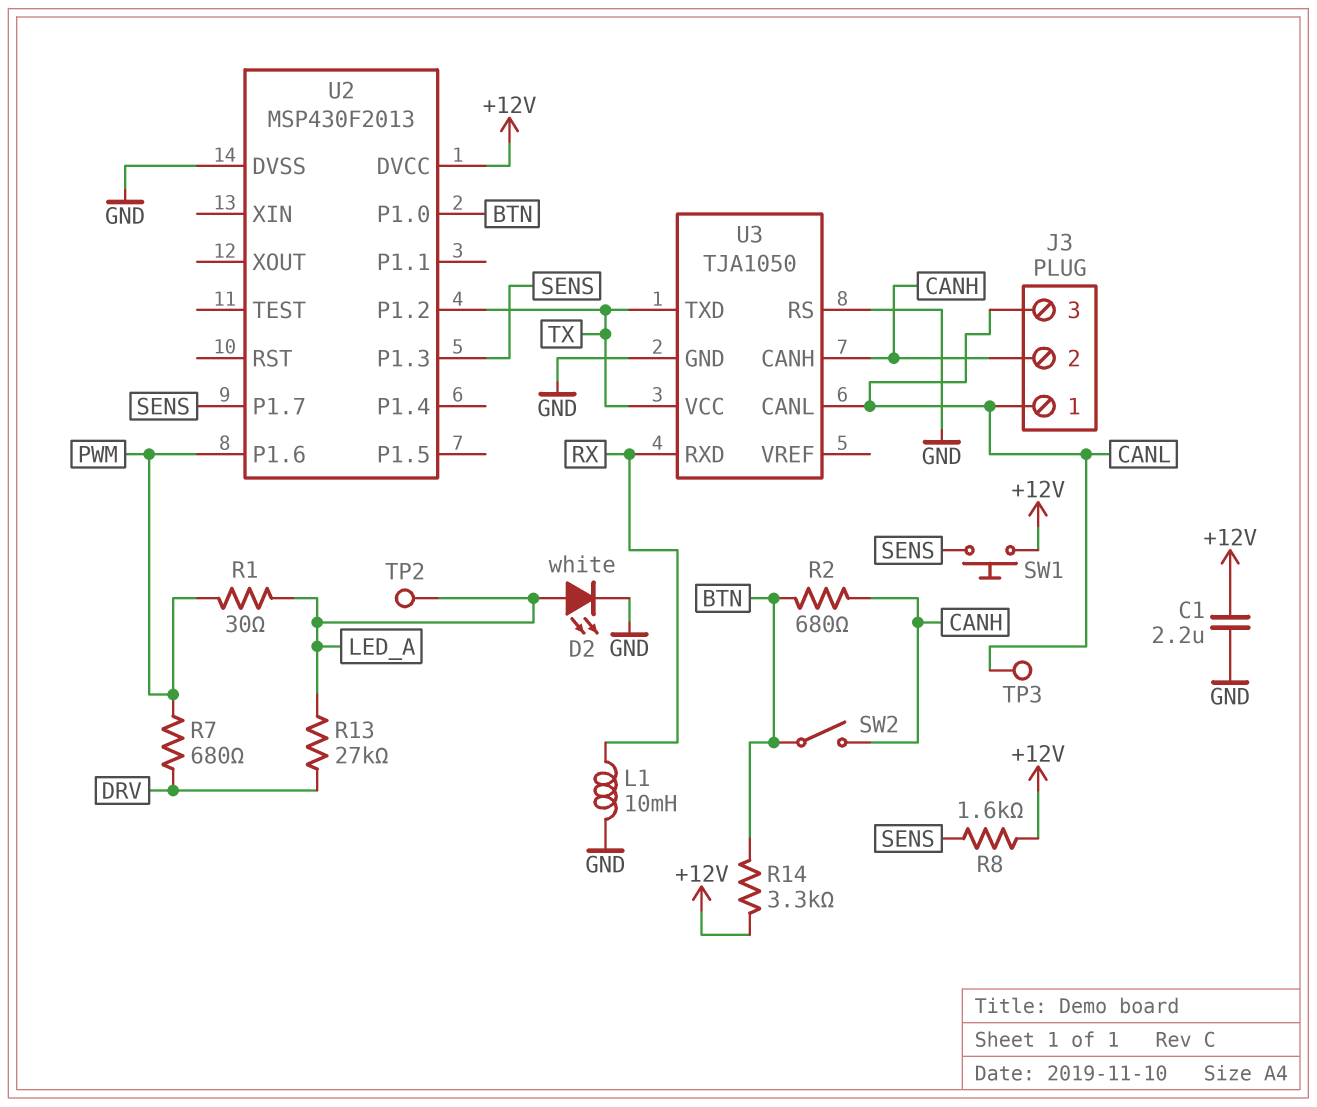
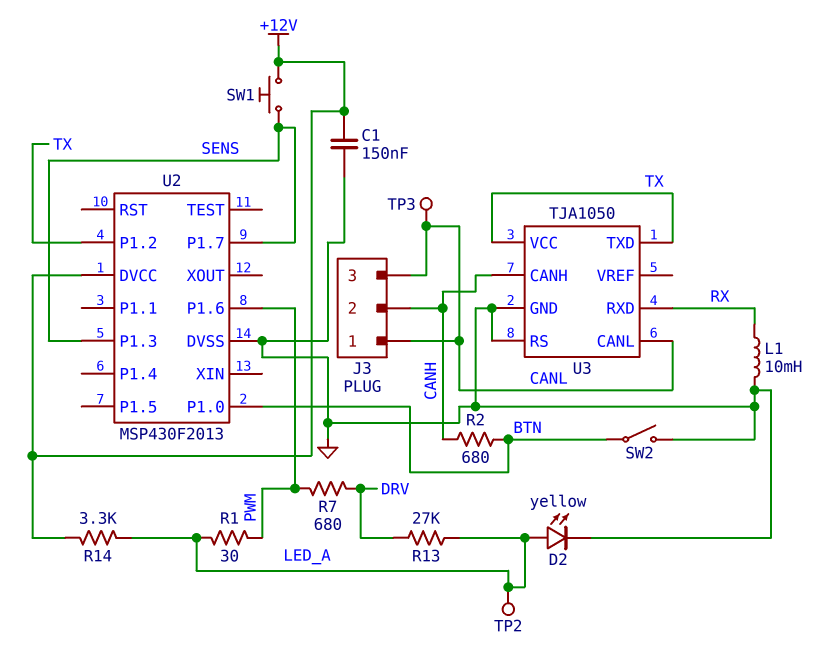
C1: 2.2uF (+12V, GND) -> 150nF (+12V, GND)
D2: LED white (A LED_A, K GND) -> LED yellow (A LED_A, K GND)
R8: 1.6k (+12V, SENS) -> none
R14: 3.3k (+12V, BTN) -> 3.3k (+12V, LED_A)
SW2: switch (BTN, CANH) -> switch (BTN, GND)

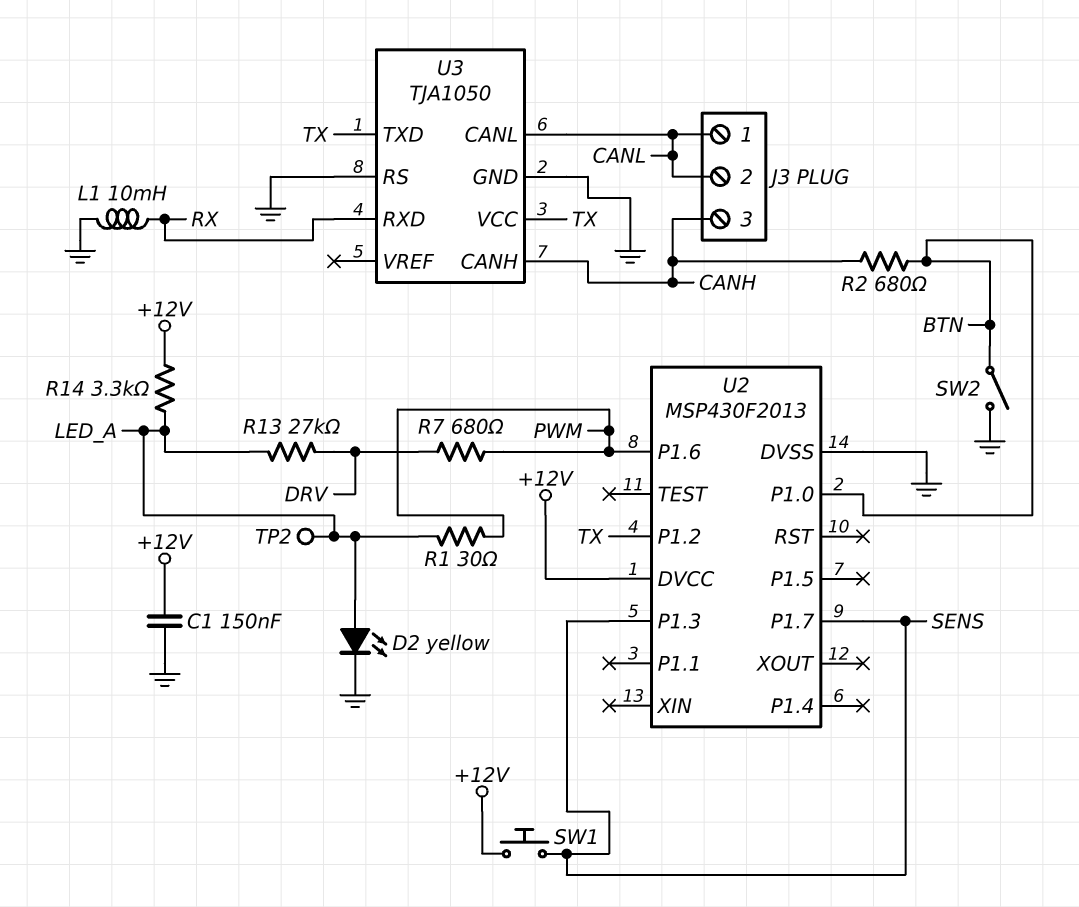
J3 pin 2: CANH -> CANL
J3 pin 3: CANL -> CANH
TP3: test point (CANL) -> none

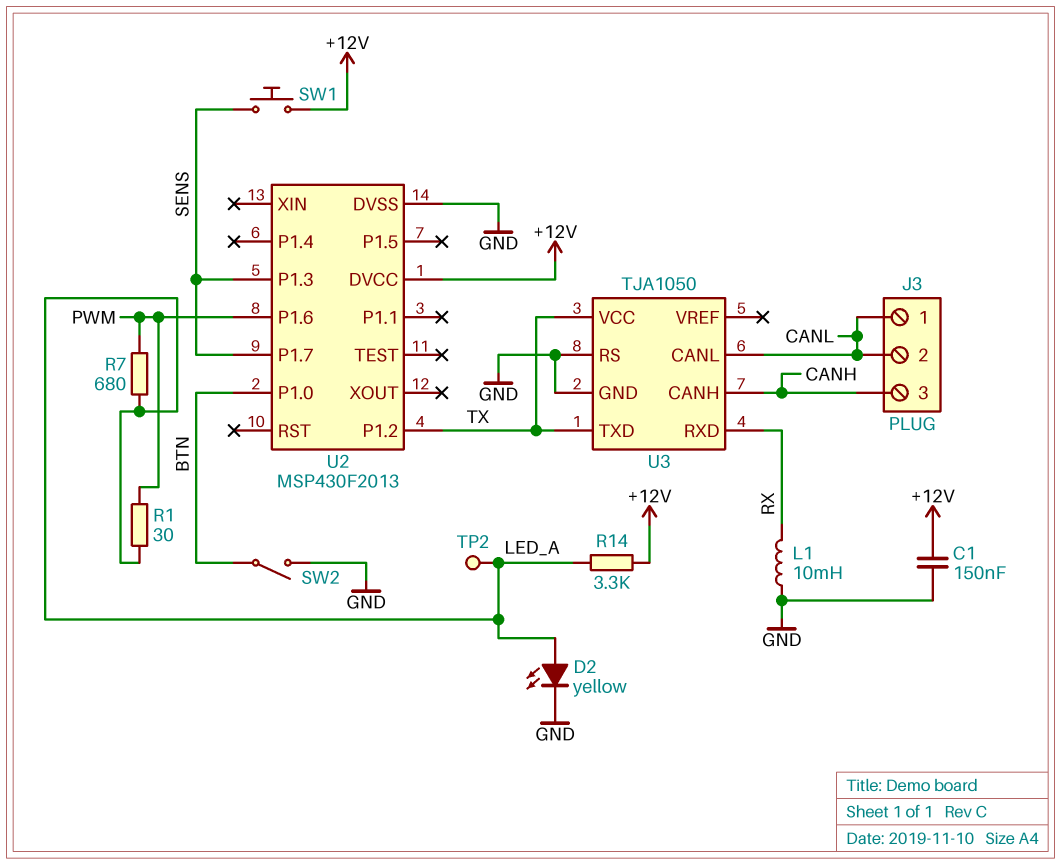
R2: 680 (BTN, CANH) -> none
R7: 680 (DRV, PWM) -> 680 (LED_A, PWM)
R13: 27k (DRV, LED_A) -> none

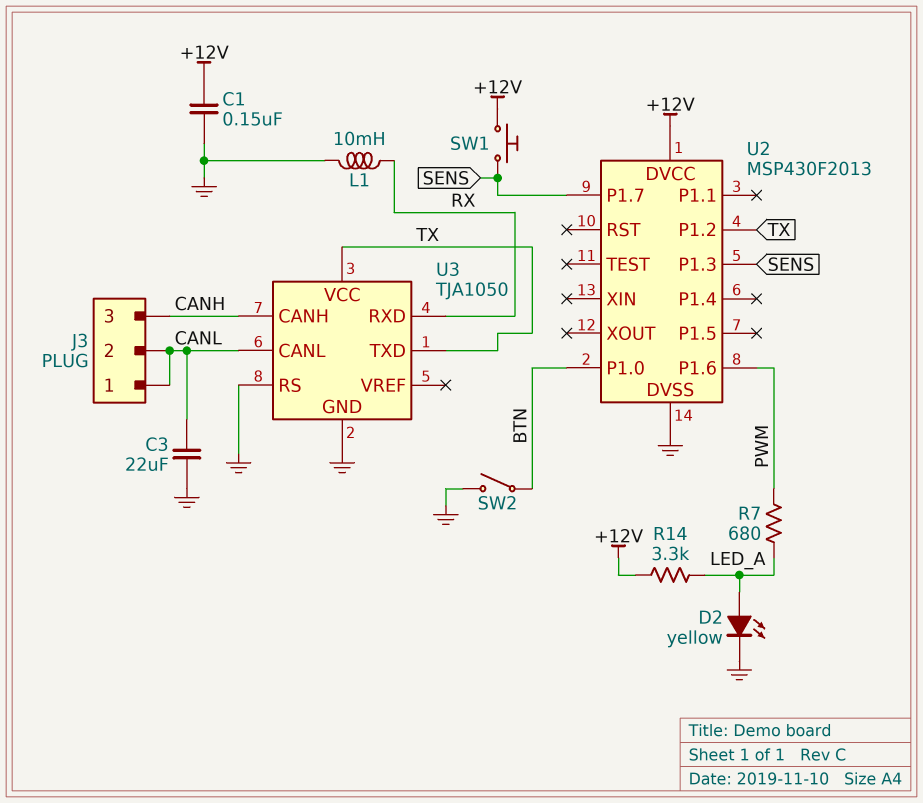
C3: none -> 22uF (CANL, GND)
R1: 30 (LED_A, PWM) -> none
TP2: test point (LED_A) -> none

